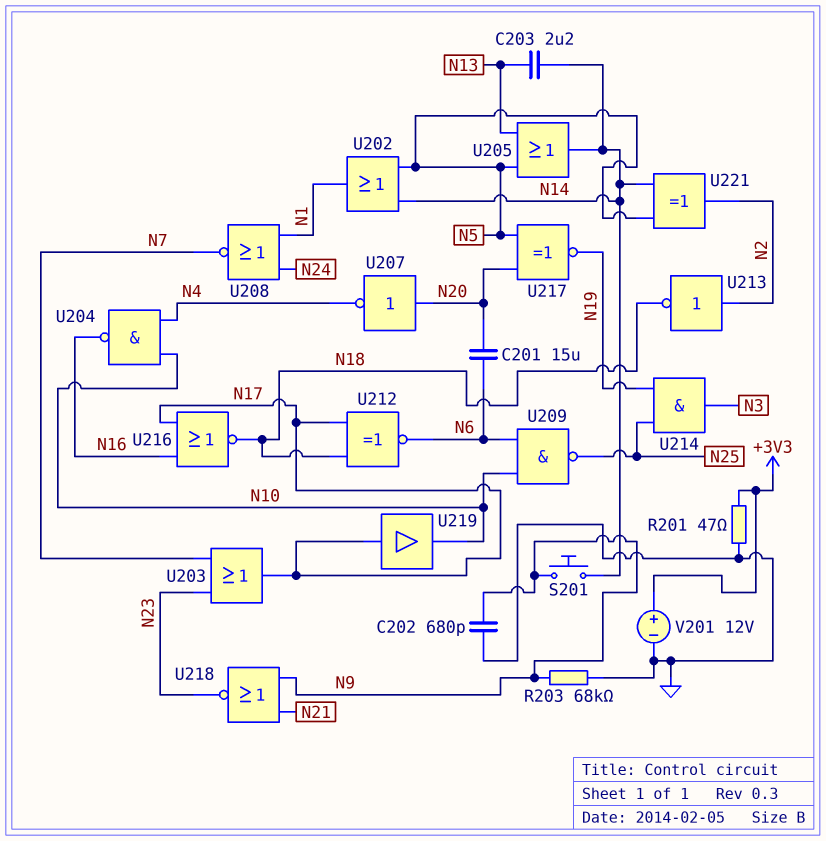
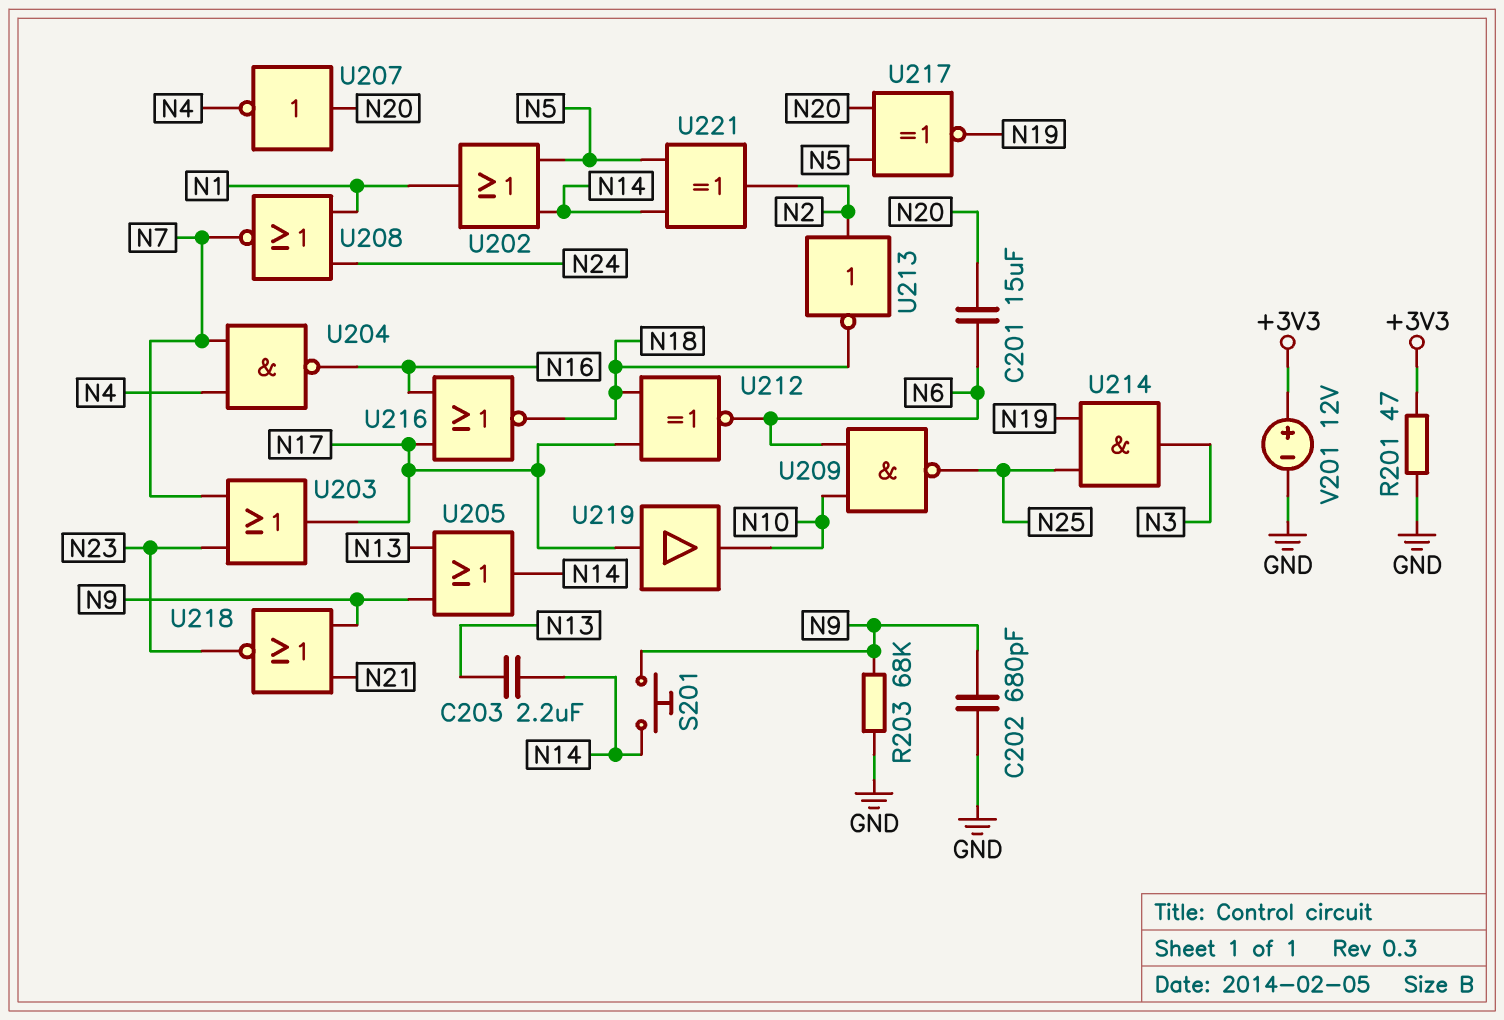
U204: NAND (in N4, in N10, out N16) -> NAND (in N4, in N7, out N16)
U205: OR (in N5, in N13, out N14) -> OR (in N9, in N13, out N14)

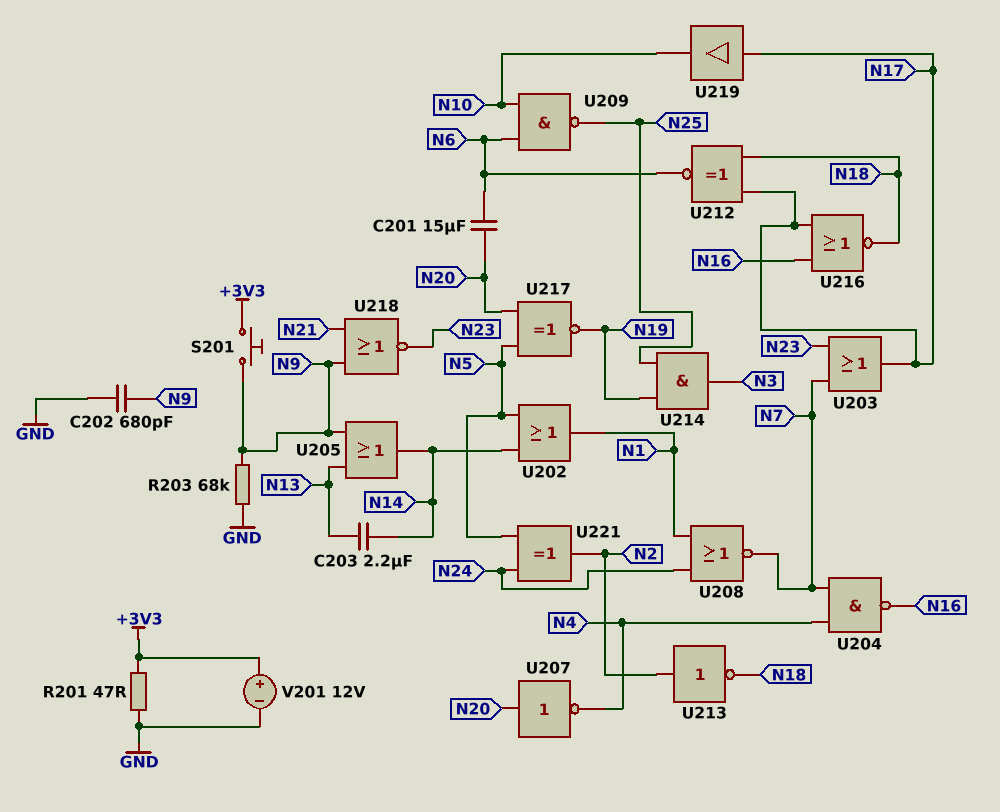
S201: button (N9, N14) -> button (+3V3, N9)
U221: XOR (in N5, in N14, out N2) -> XOR (in N5, in N24, out N2)

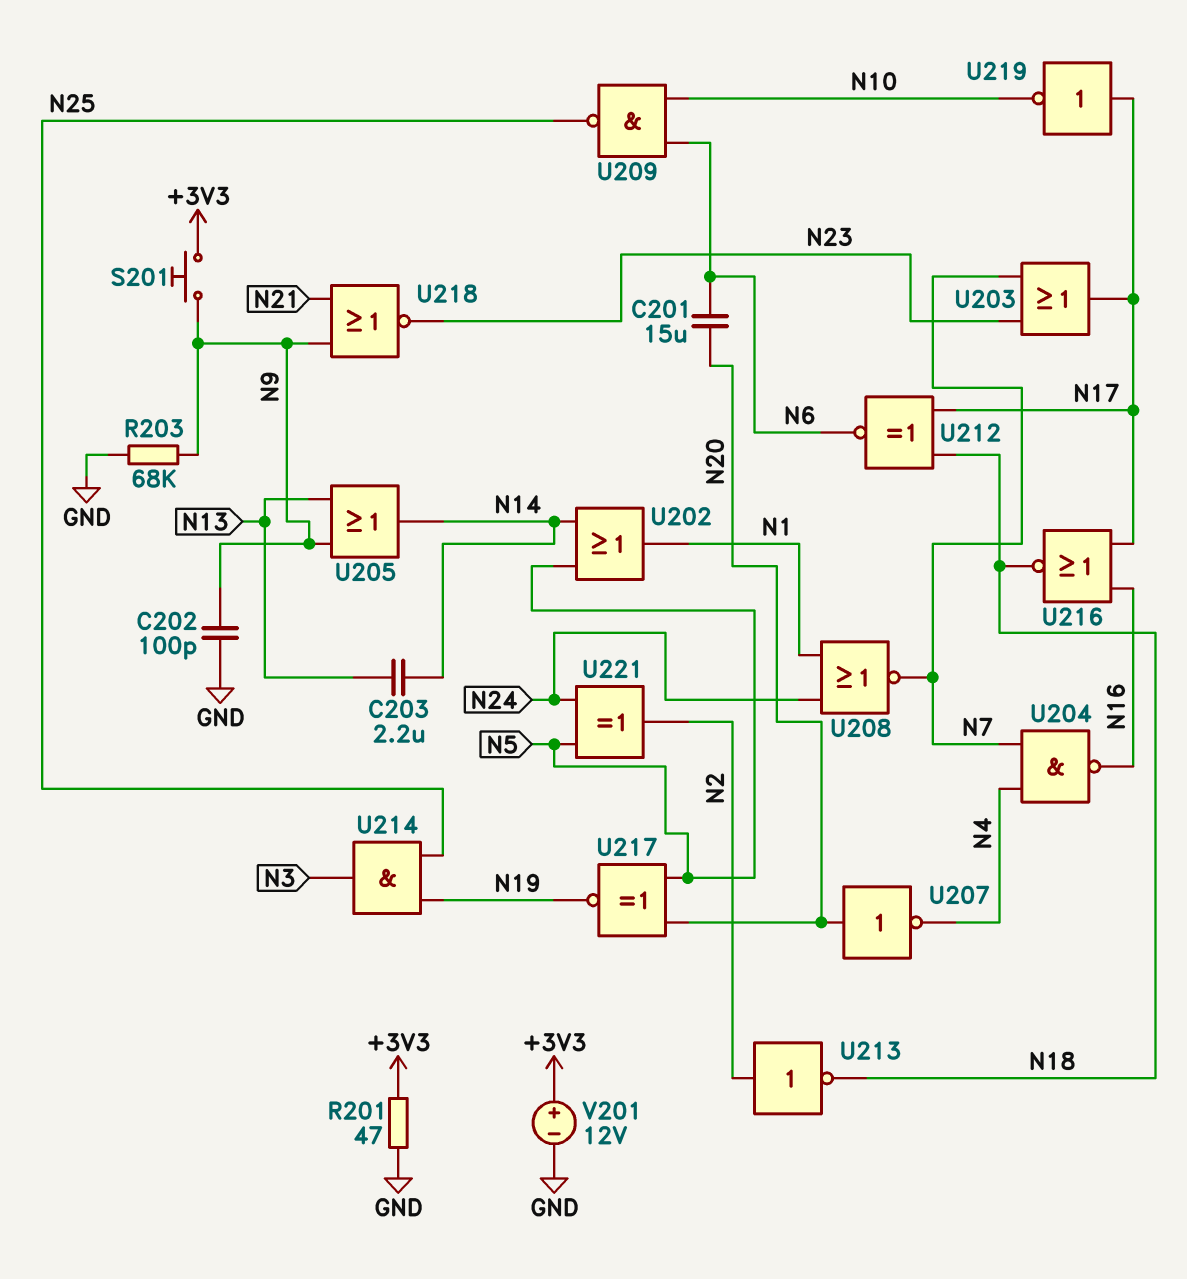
C202: 680pF (GND, N9) -> 100pF (GND, N9)
U219: buffer (in N17, out N10) -> NOT (in N17, out N10)

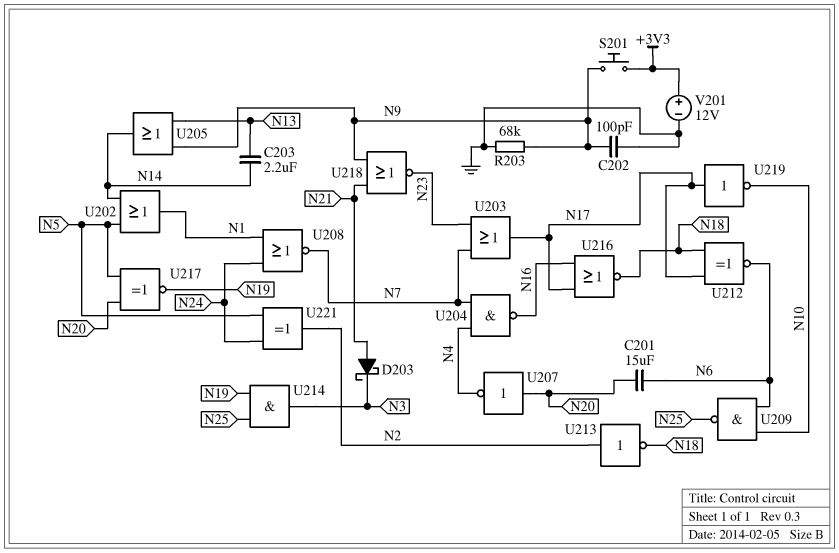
D203: none -> schottky (A N21, K N3)
R201: 47 (+3V3, GND) -> none

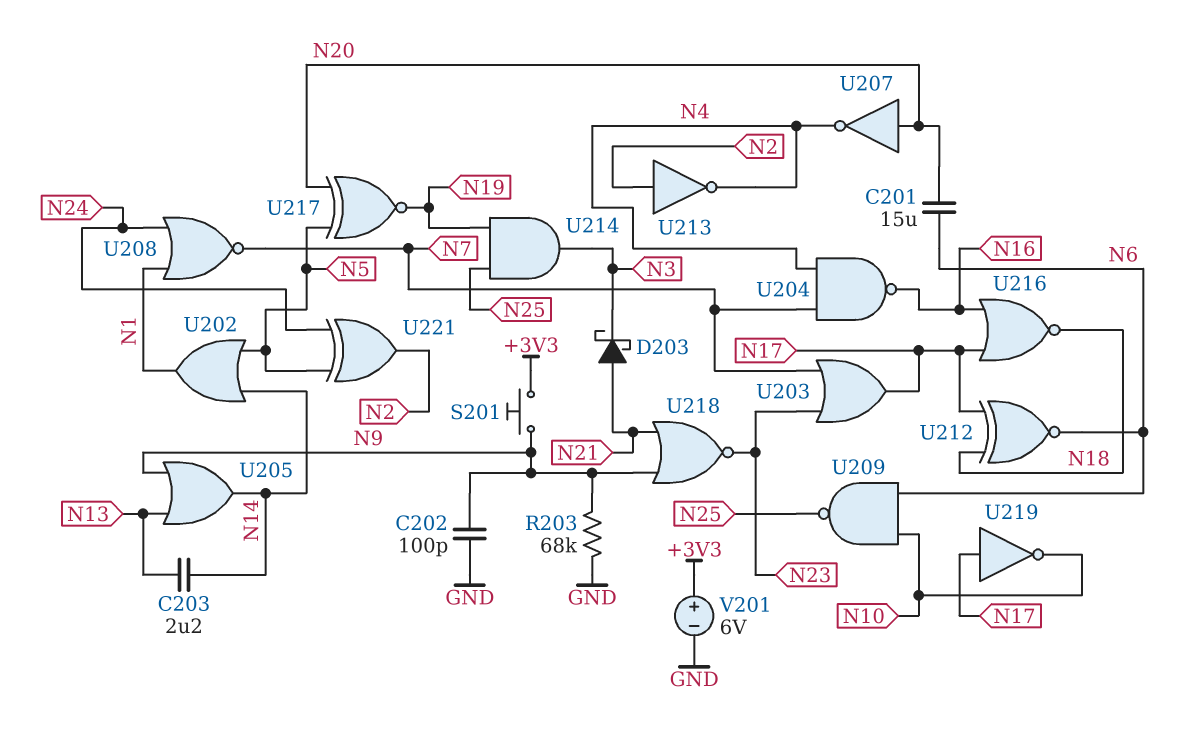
U213: NOT (in N2, out N18) -> NOT (in N2, out N4)
V201: 12V (plus +3V3, minus GND) -> 6V (plus +3V3, minus GND)

